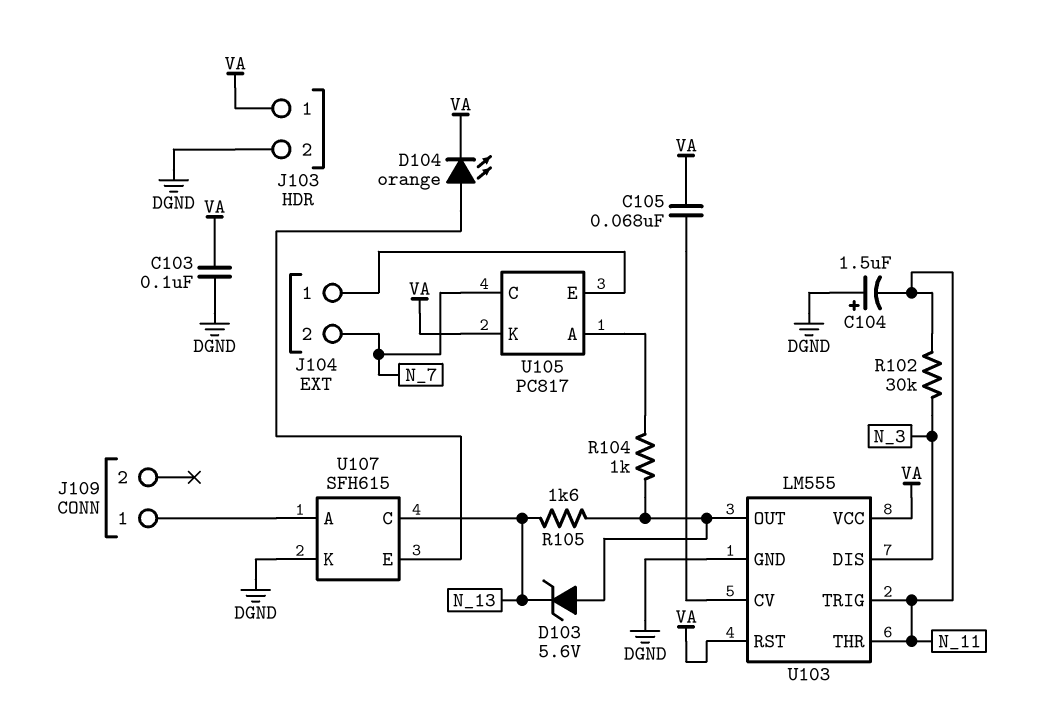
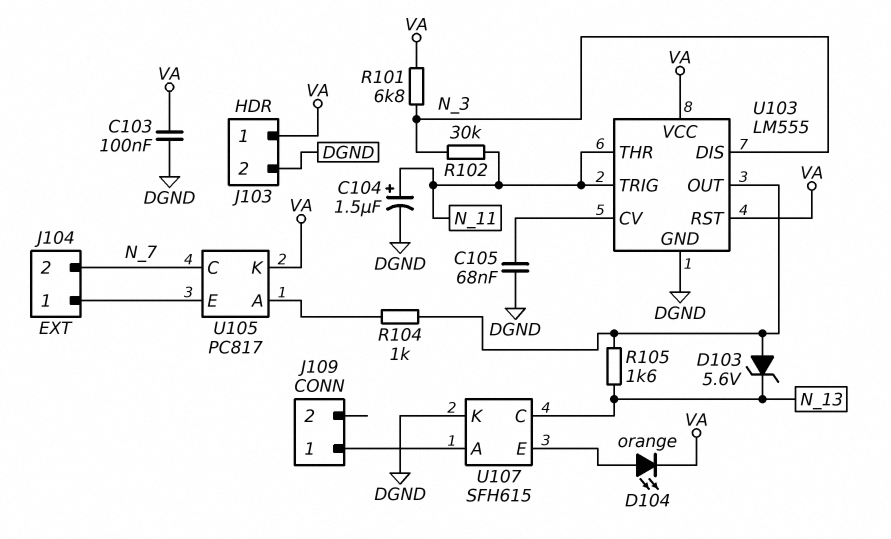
C104: 1.5uF (plus DGND, minus N_11) -> 1.5uF (plus N_11, minus DGND)
C105: 68nF (U103/CV, VA) -> 68nF (DGND, U103/CV)
R101: none -> 6.8k (N_3, VA)

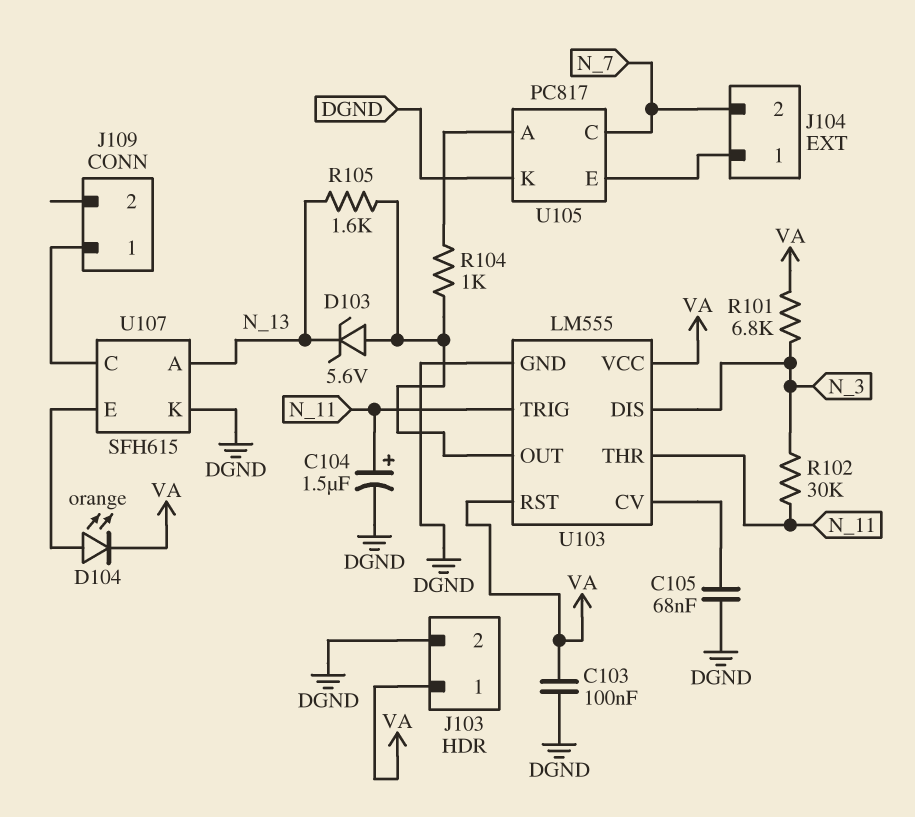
U105 pin K: VA -> DGND
U107 pin A: J109/1 -> N_13
U107 pin C: N_13 -> J109/1

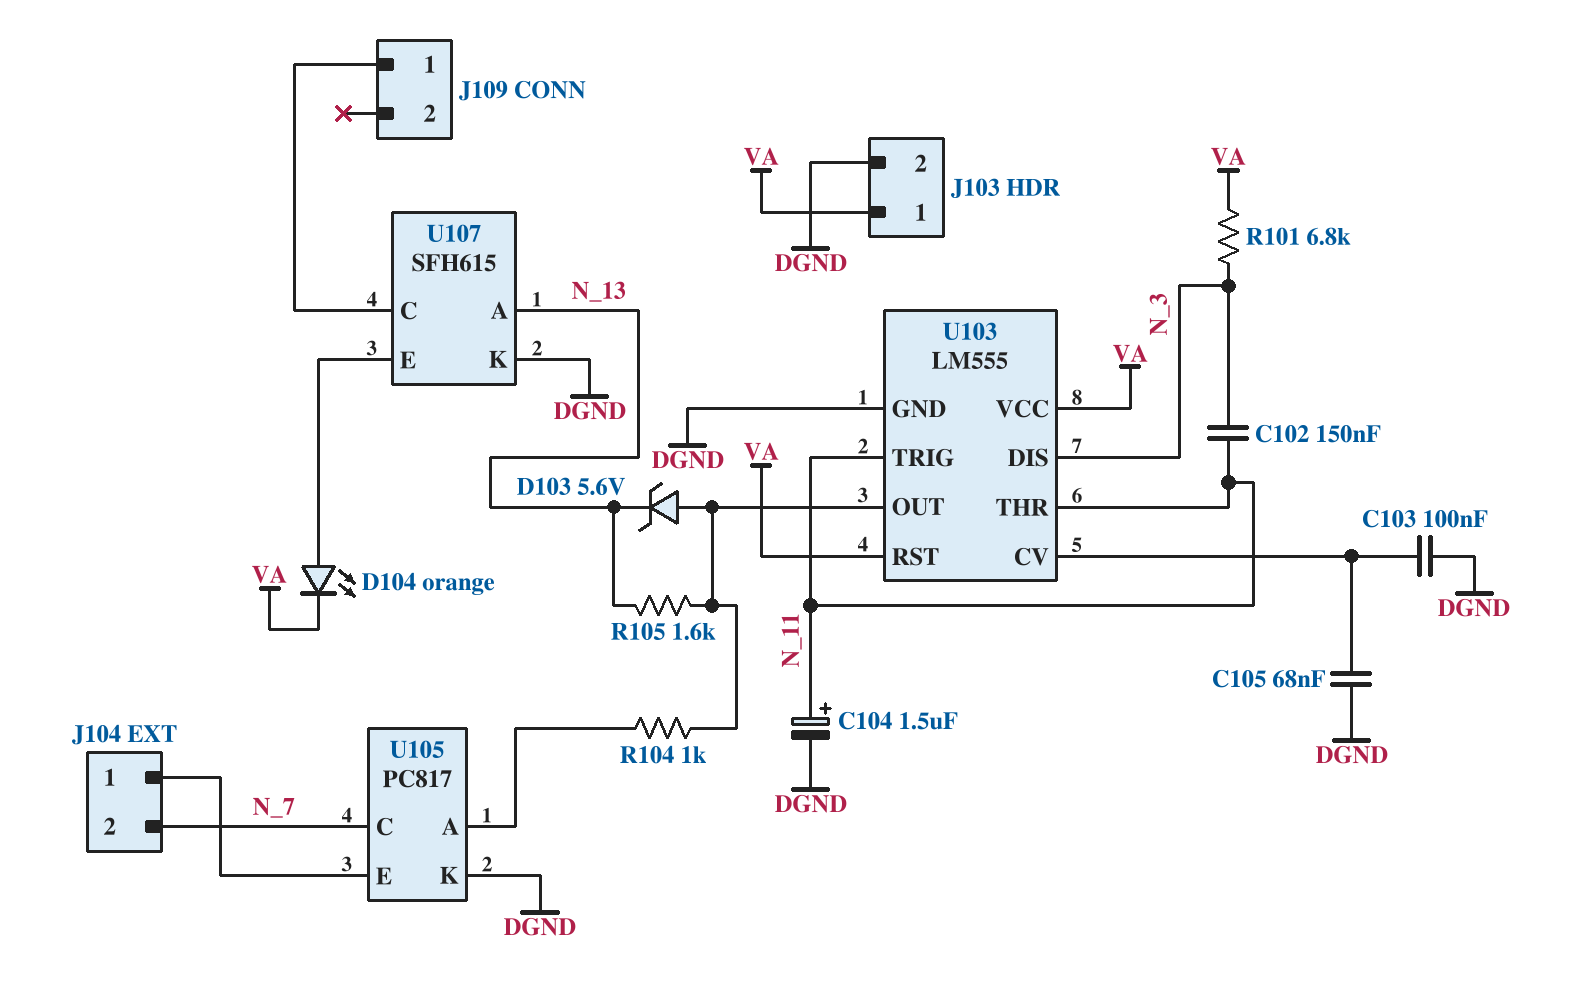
C102: none -> 150nF (N_3, N_11)
C103: 100nF (DGND, VA) -> 100nF (DGND, U103/CV)
R102: 30k (N_3, N_11) -> none

